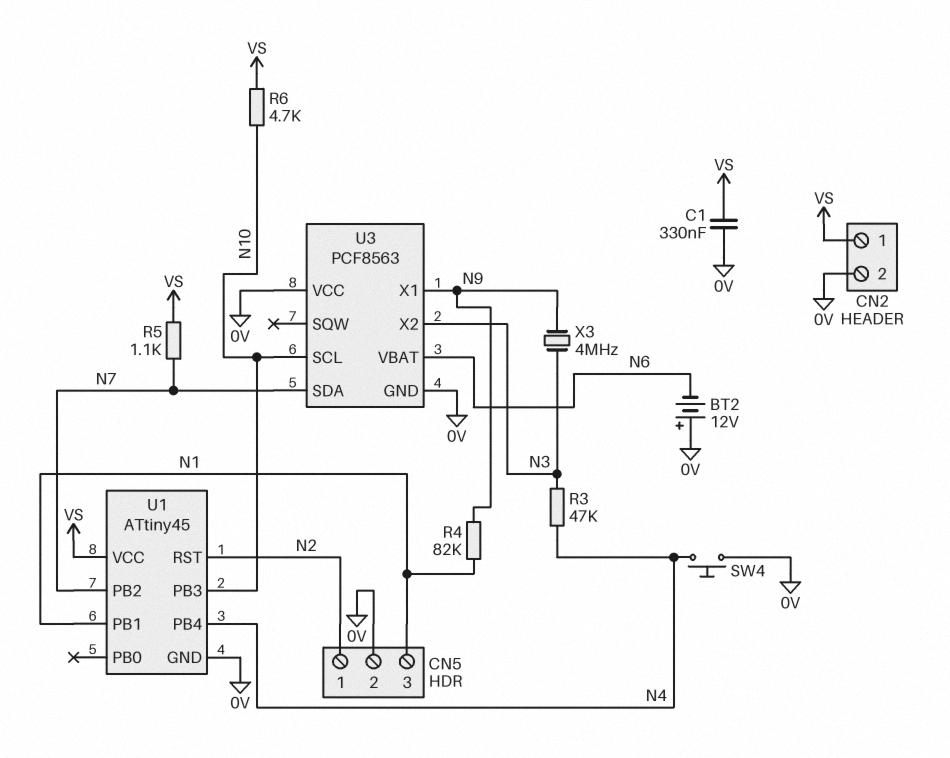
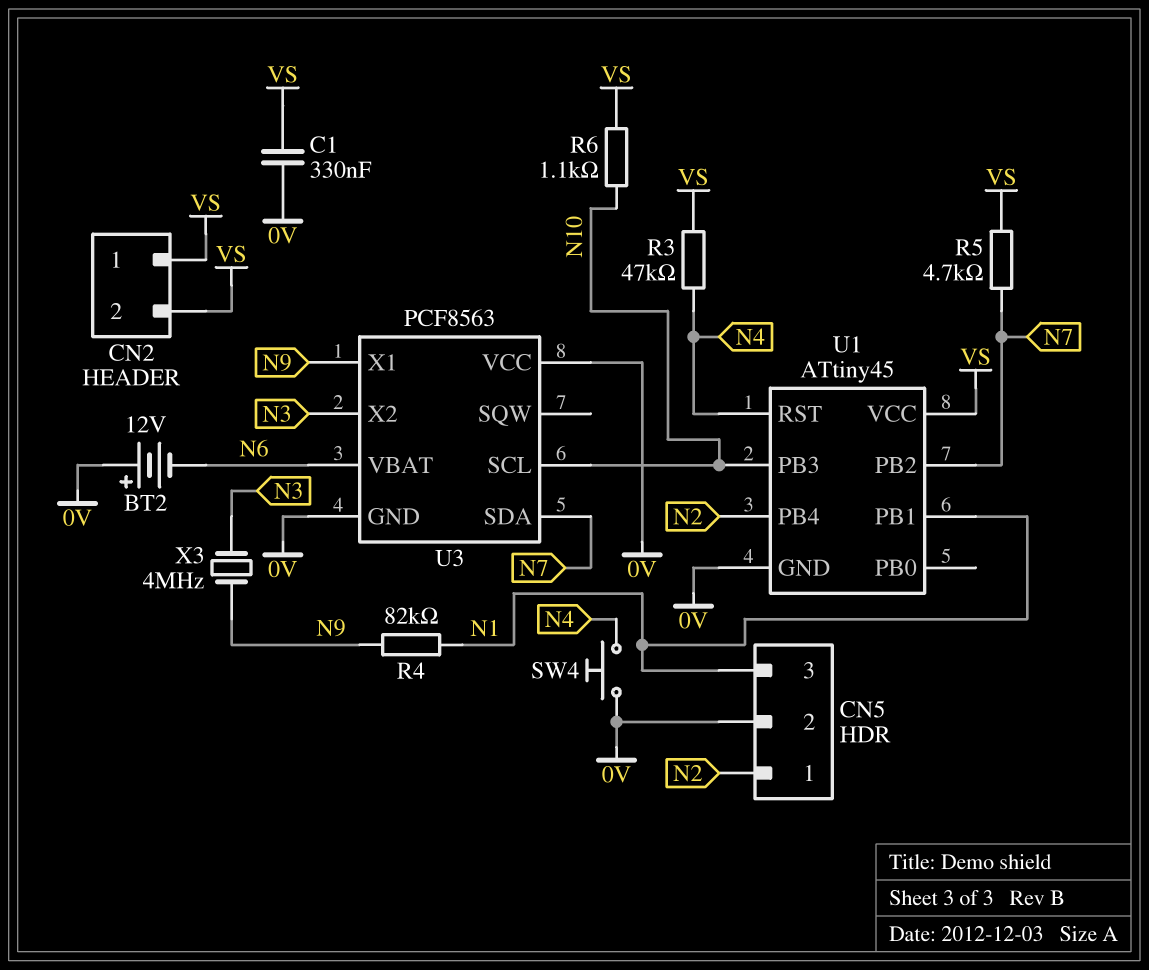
CN2 pin 2: 0V -> VS
R3: 47k (N3, N4) -> 47k (N4, VS)
R5: 1.1k (N7, VS) -> 4.7k (N7, VS)
R6: 4.7k (N10, VS) -> 1.1k (N10, VS)
U1 pin PB4: N4 -> N2
U1 pin RST: N2 -> N4

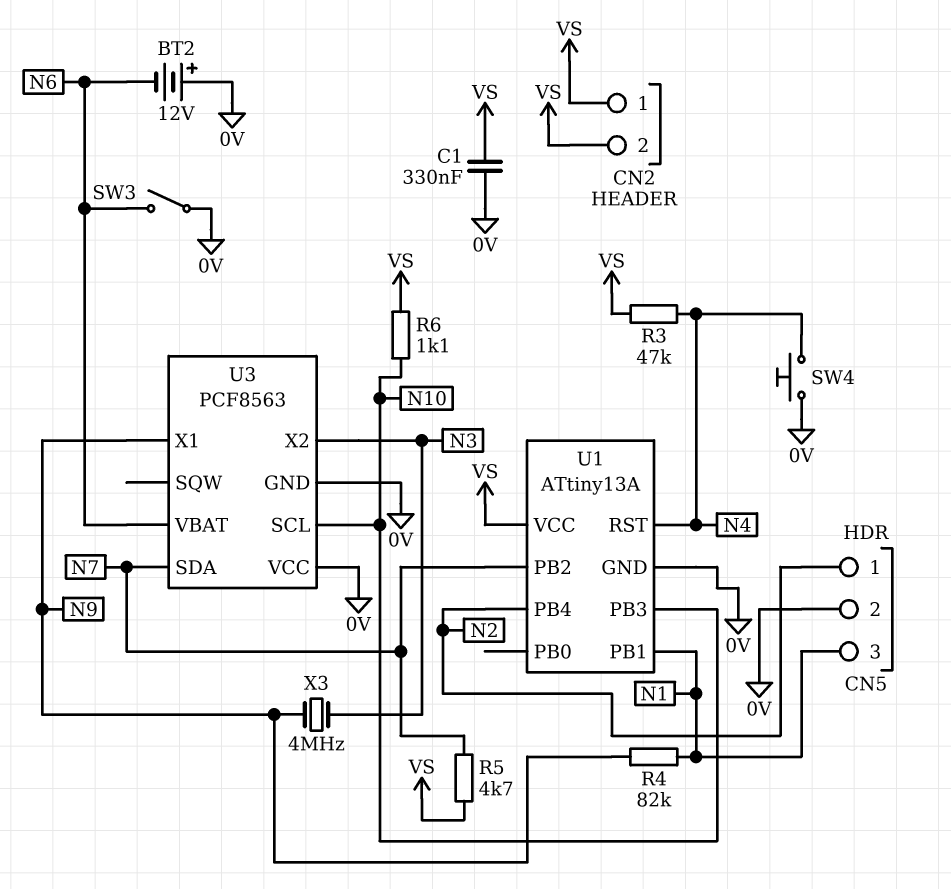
SW3: none -> switch (0V, N6)
U1: ATtiny45 -> ATtiny13A

